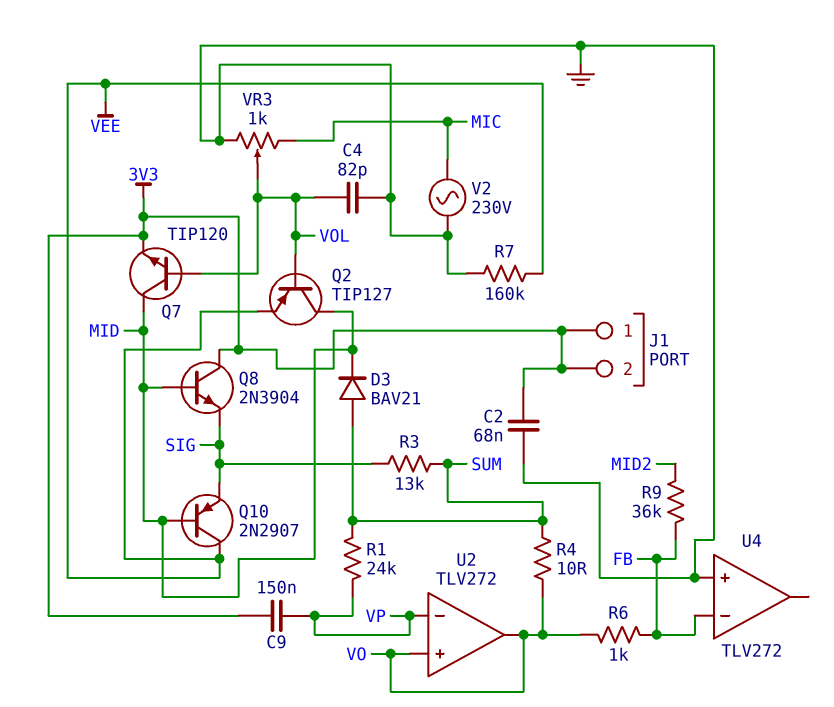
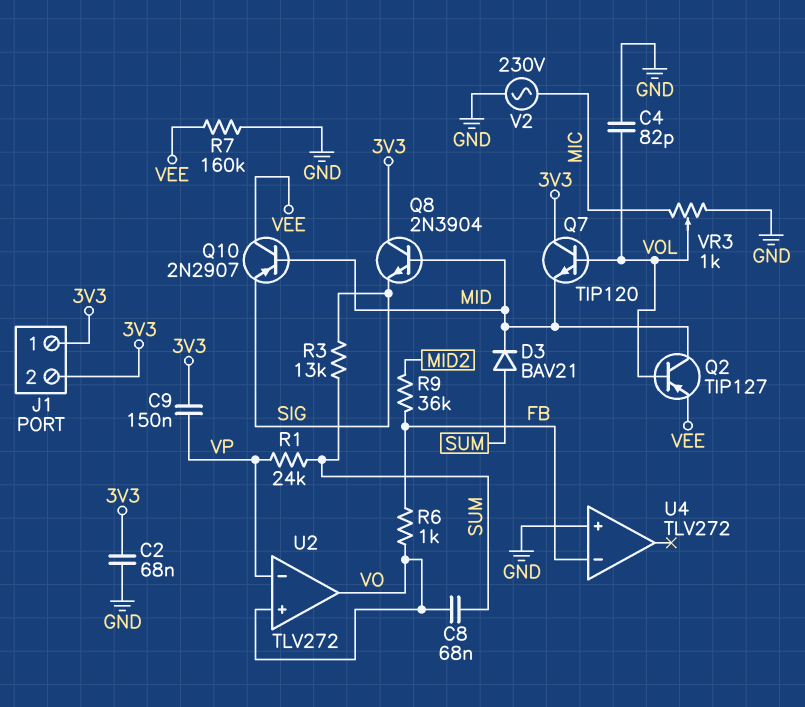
C8: none -> 68nF (SUM, VO)
Q7: NPN TIP120 (B VOL, C MID, E 3V3) -> NPN TIP120 (B VOL, C 3V3, E MID)
R4: 10 (SUM, VO) -> none

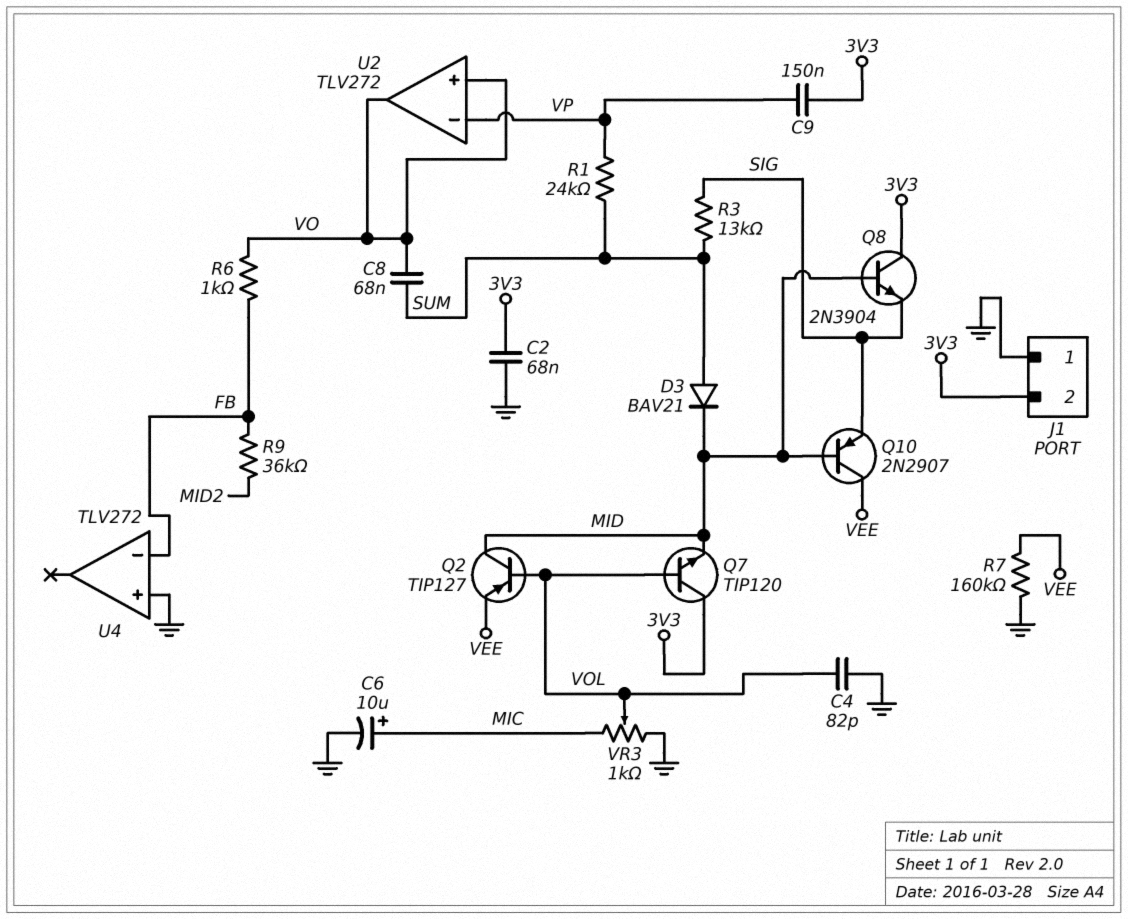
C6: none -> 10uF (plus MIC, minus GND)
J1 pin 1: 3V3 -> GND
V2: AC 230V (GND, MIC) -> none

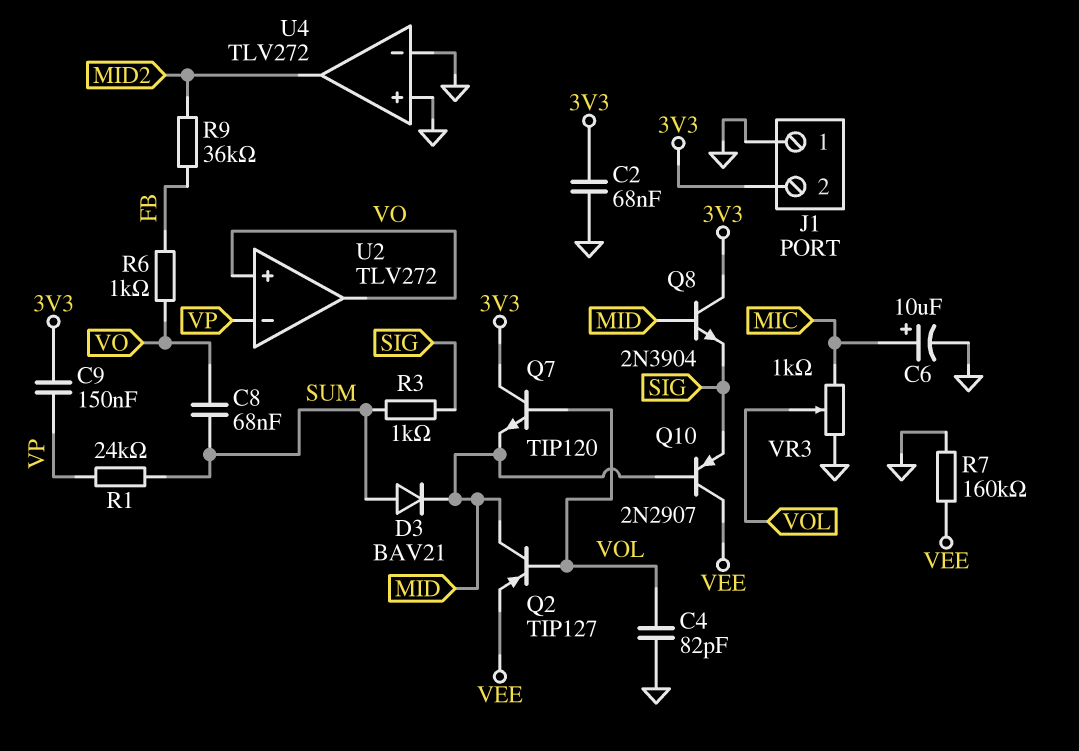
R3: 13k (SIG, SUM) -> 1k (SIG, SUM)
U4 pin in-: FB -> GND
U4 pin out: none -> MID2

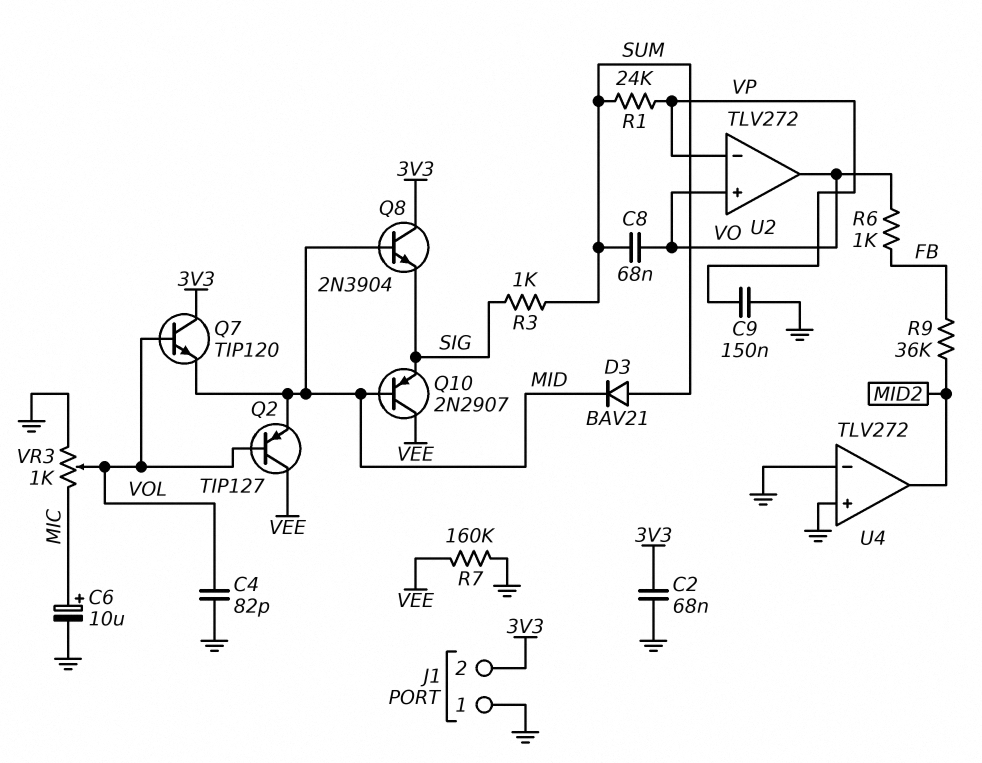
C9: 150nF (3V3, VP) -> 150nF (GND, VP)
Q2: PNP TIP127 (B VOL, C MID, E VEE) -> PNP TIP127 (B VOL, C VEE, E MID)

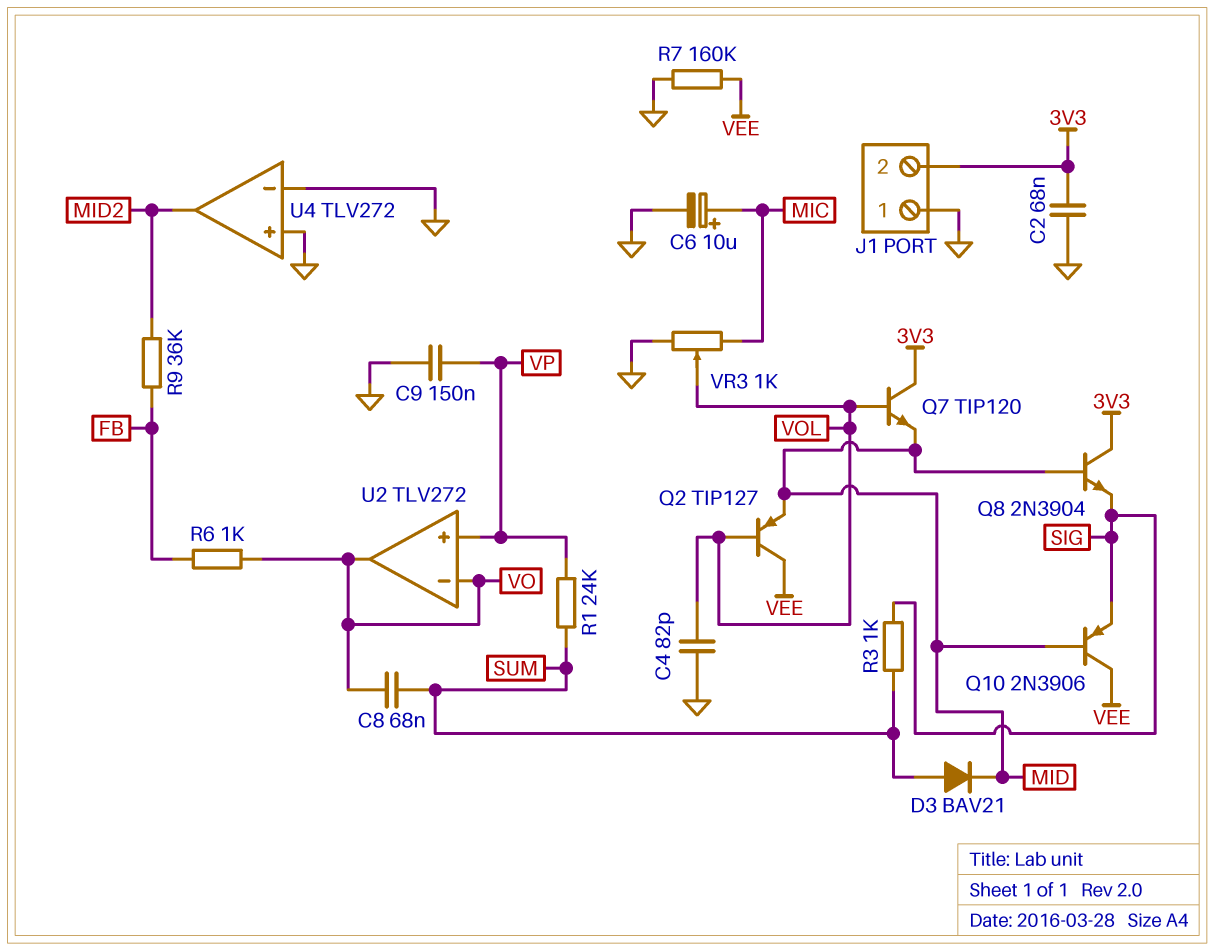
Q10: PNP 2N2907 (B MID, C VEE, E SIG) -> PNP 2N3906 (B MID, C VEE, E SIG)
U2 pin in+: VO -> VP
U2 pin in-: VP -> VO

